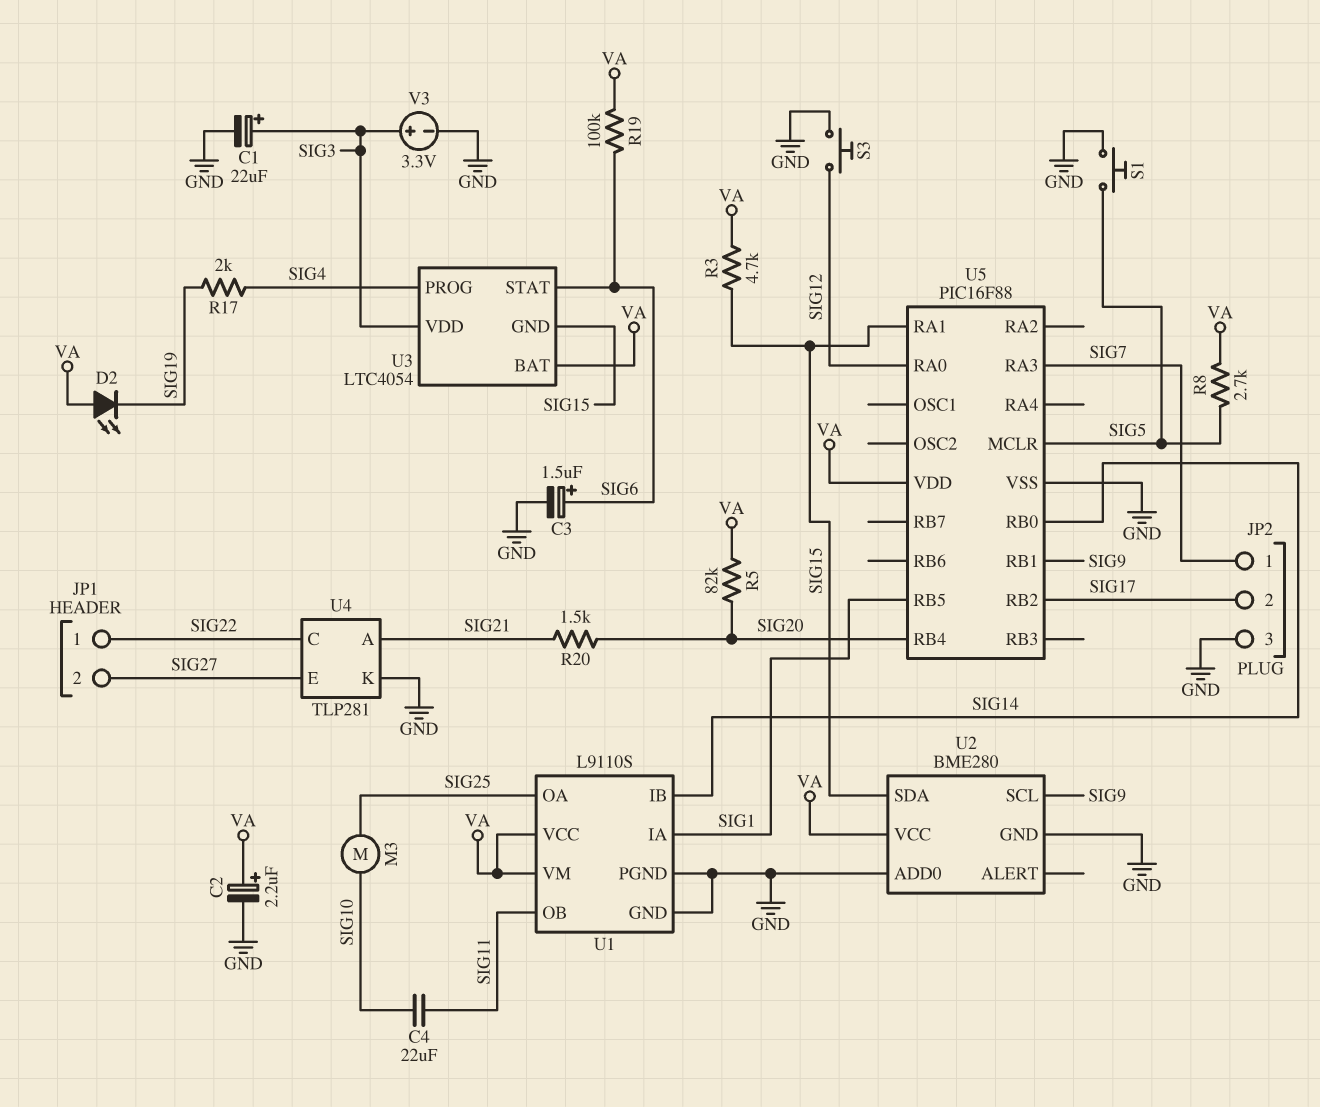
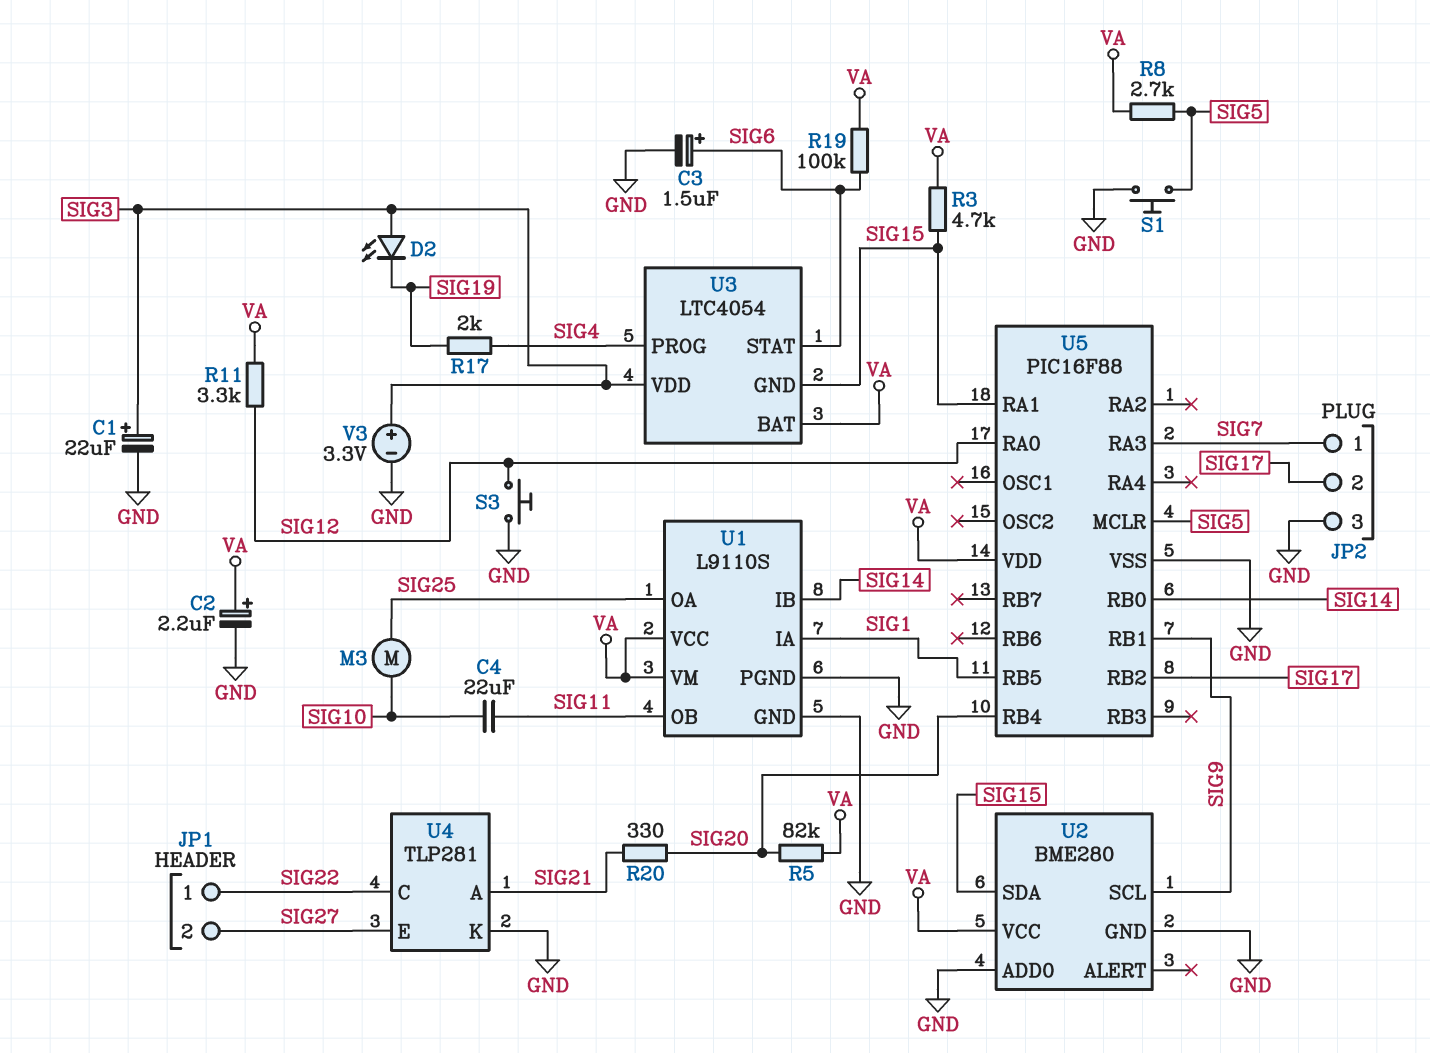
D2: LED (A VA, K SIG19) -> LED (A SIG3, K SIG19)
R11: none -> 3.3k (SIG12, VA)
R20: 1.5k (SIG20, SIG21) -> 330 (SIG20, SIG21)

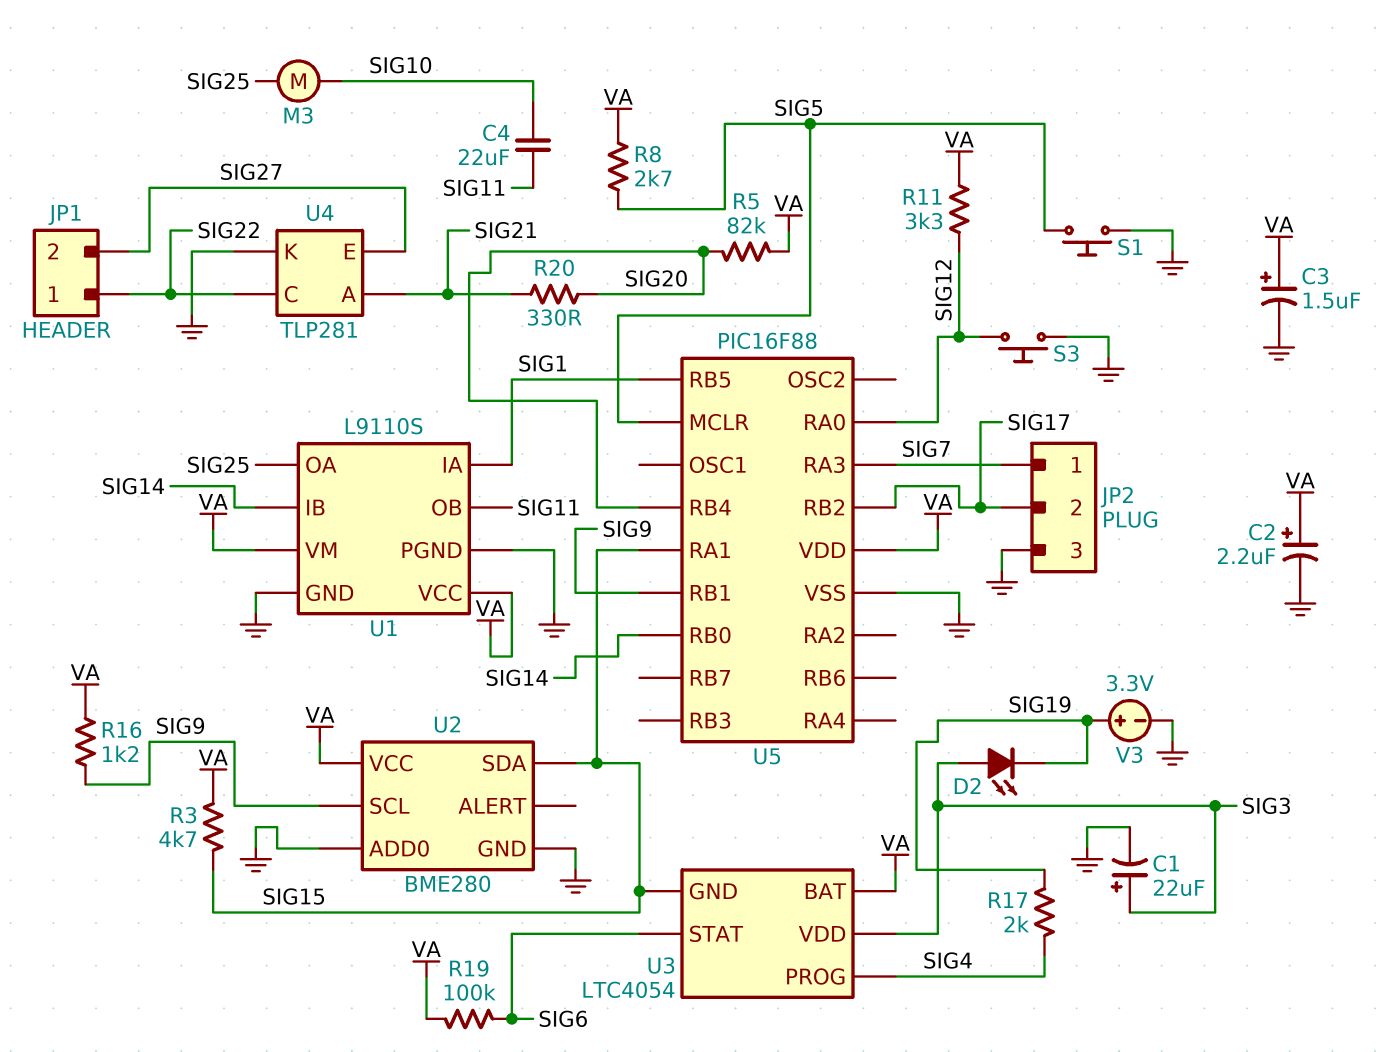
C3: 1.5uF (plus SIG6, minus GND) -> 1.5uF (plus VA, minus GND)
R16: none -> 1.2k (SIG9, VA)
V3: 3.3V (plus SIG3, minus GND) -> 3.3V (plus SIG19, minus GND)

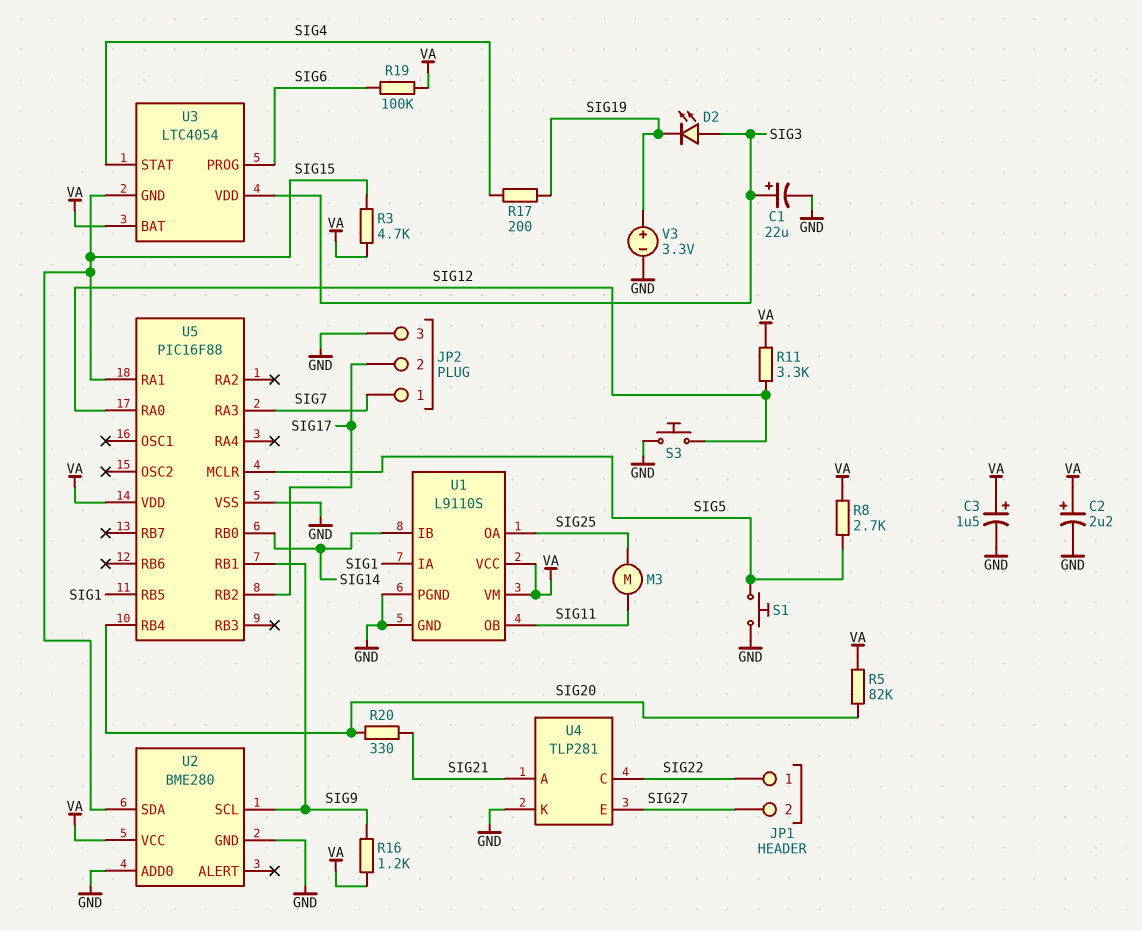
C4: 22uF (SIG10, SIG11) -> none
M3: motor (SIG10, SIG25) -> motor (SIG11, SIG25)
R17: 2k (SIG4, SIG19) -> 200 (SIG4, SIG19)
U3 pin PROG: SIG4 -> SIG6
U3 pin STAT: SIG6 -> SIG4

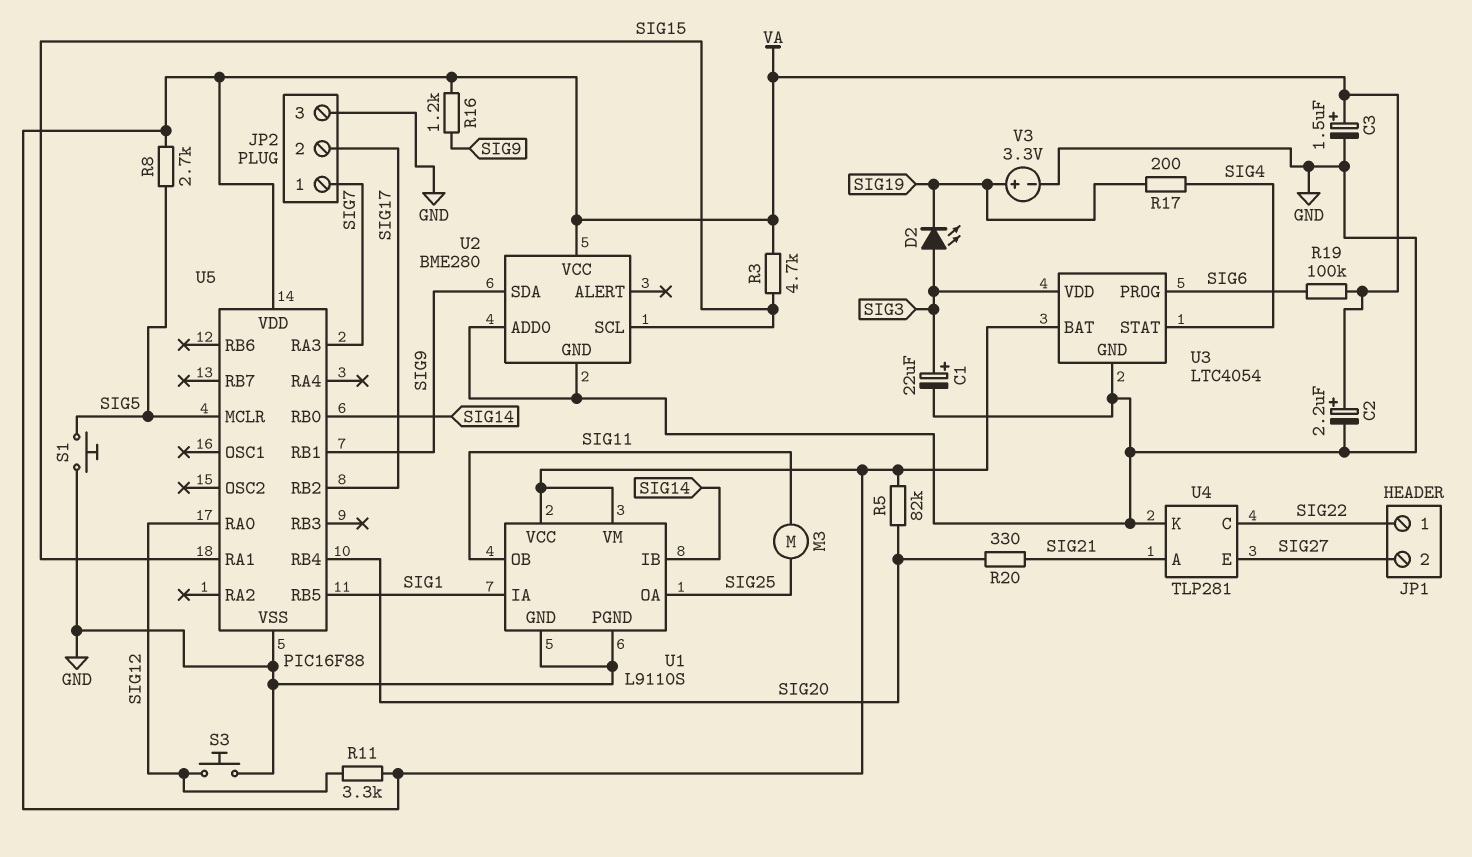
U2 pin SCL: SIG9 -> SIG15
U2 pin SDA: SIG15 -> SIG9
U3 pin GND: SIG15 -> GND

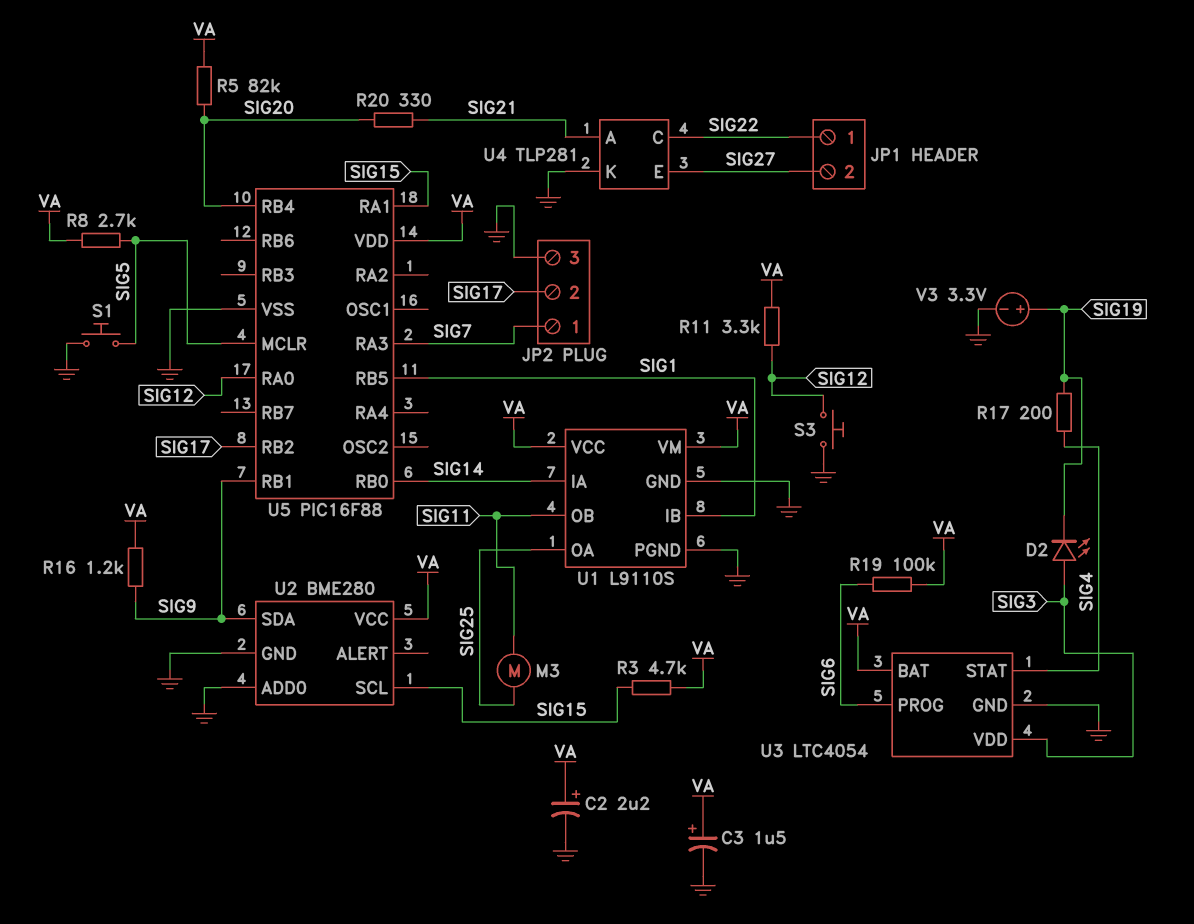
C1: 22uF (plus SIG3, minus GND) -> none
U1 pin IA: SIG1 -> SIG14
U1 pin IB: SIG14 -> SIG1

